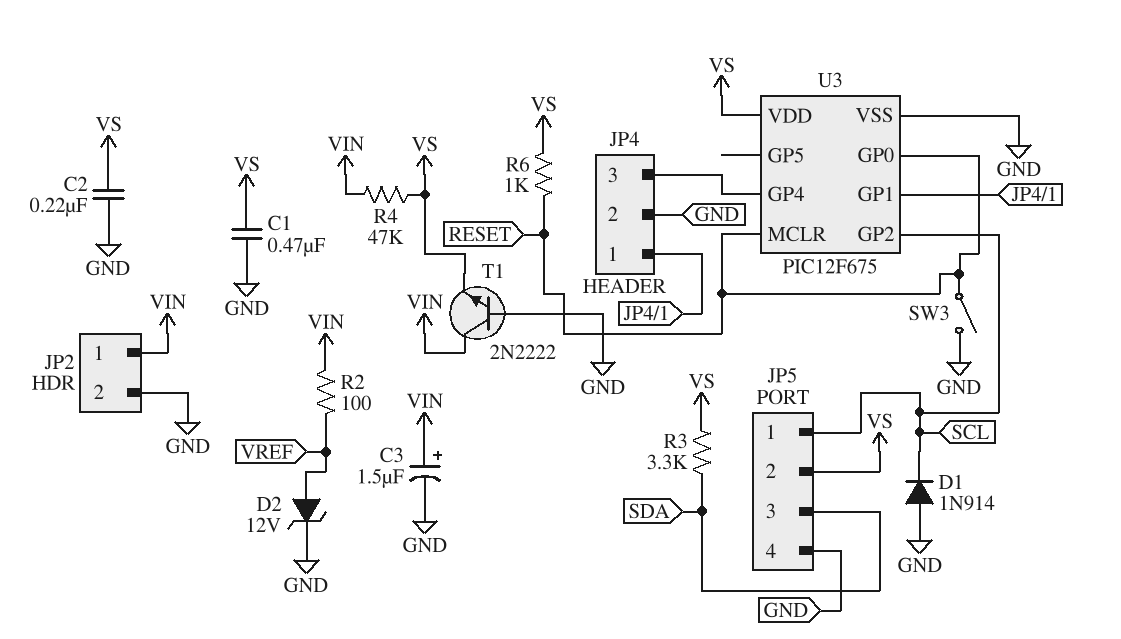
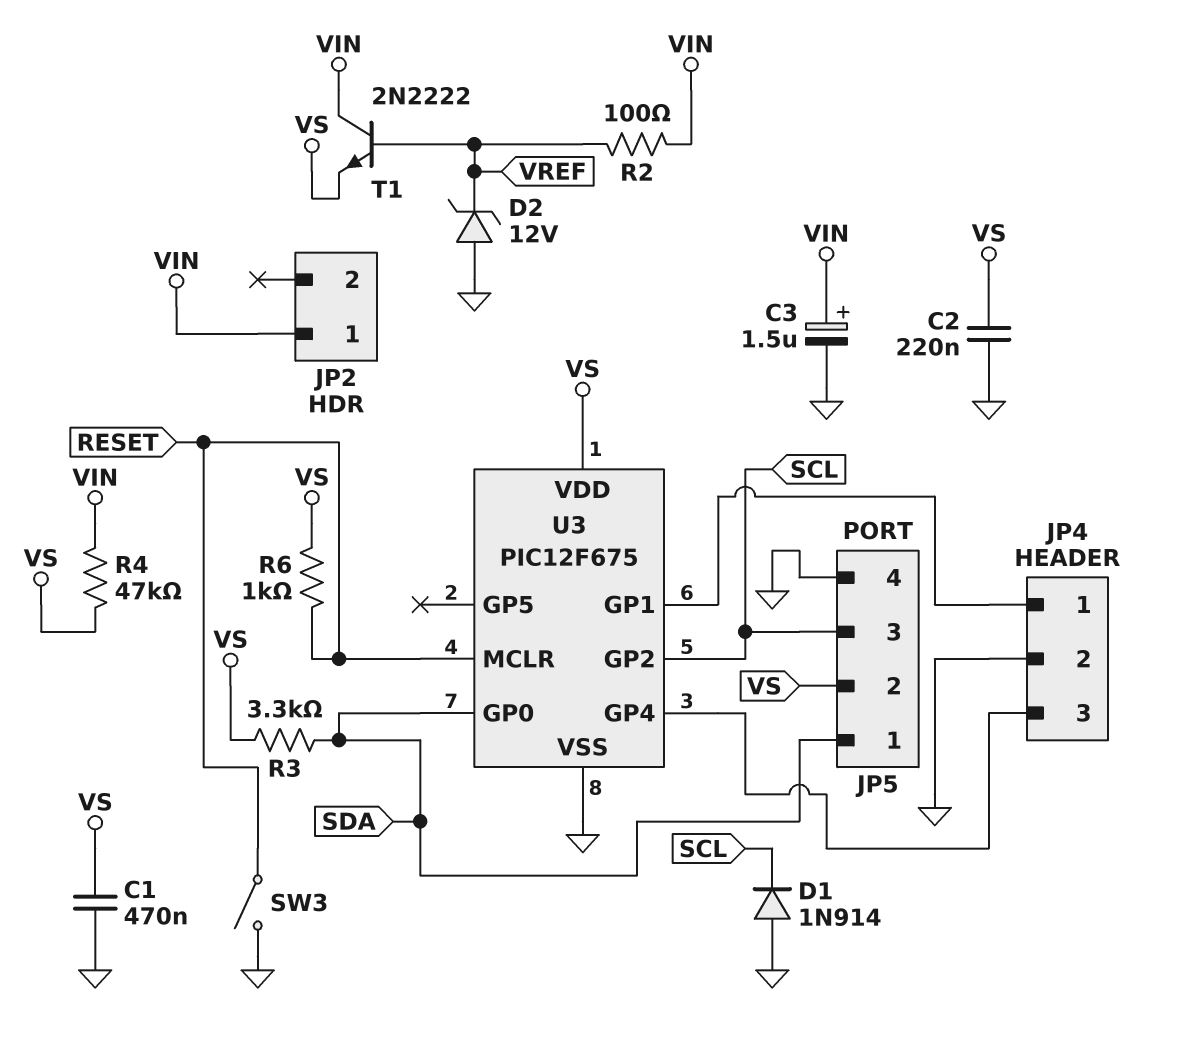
D2: zener 12V (A VREF, K GND) -> zener 12V (A GND, K VREF)
JP2 pin 2: GND -> none
JP5 pin 1: SCL -> SDA
JP5 pin 3: SDA -> SCL
T1: NPN 2N2222 (B GND, C VIN, E VS) -> NPN 2N2222 (B VREF, C VIN, E VS)
U3 pin GP0: RESET -> SDA

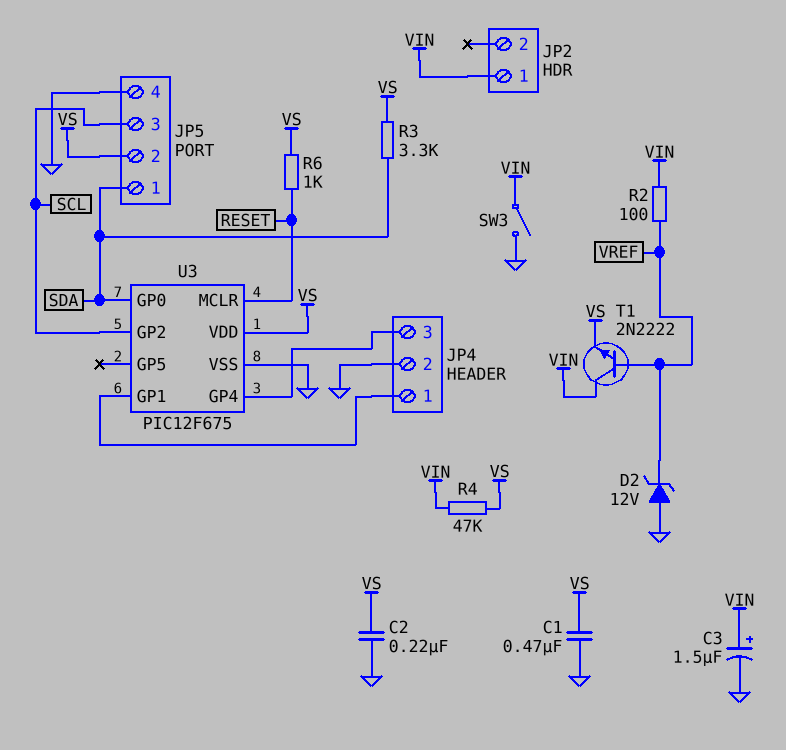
D1: diode 1N914 (A GND, K SCL) -> none
SW3: switch (GND, RESET) -> switch (GND, VIN)

